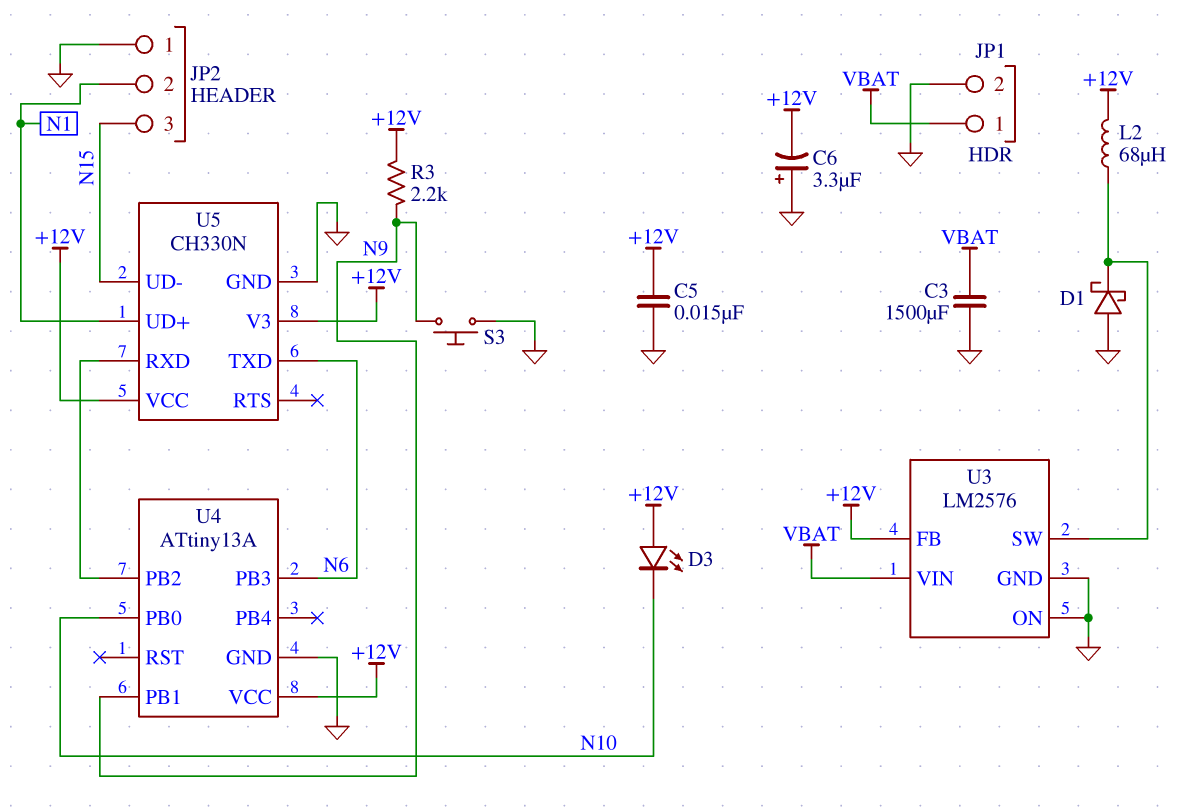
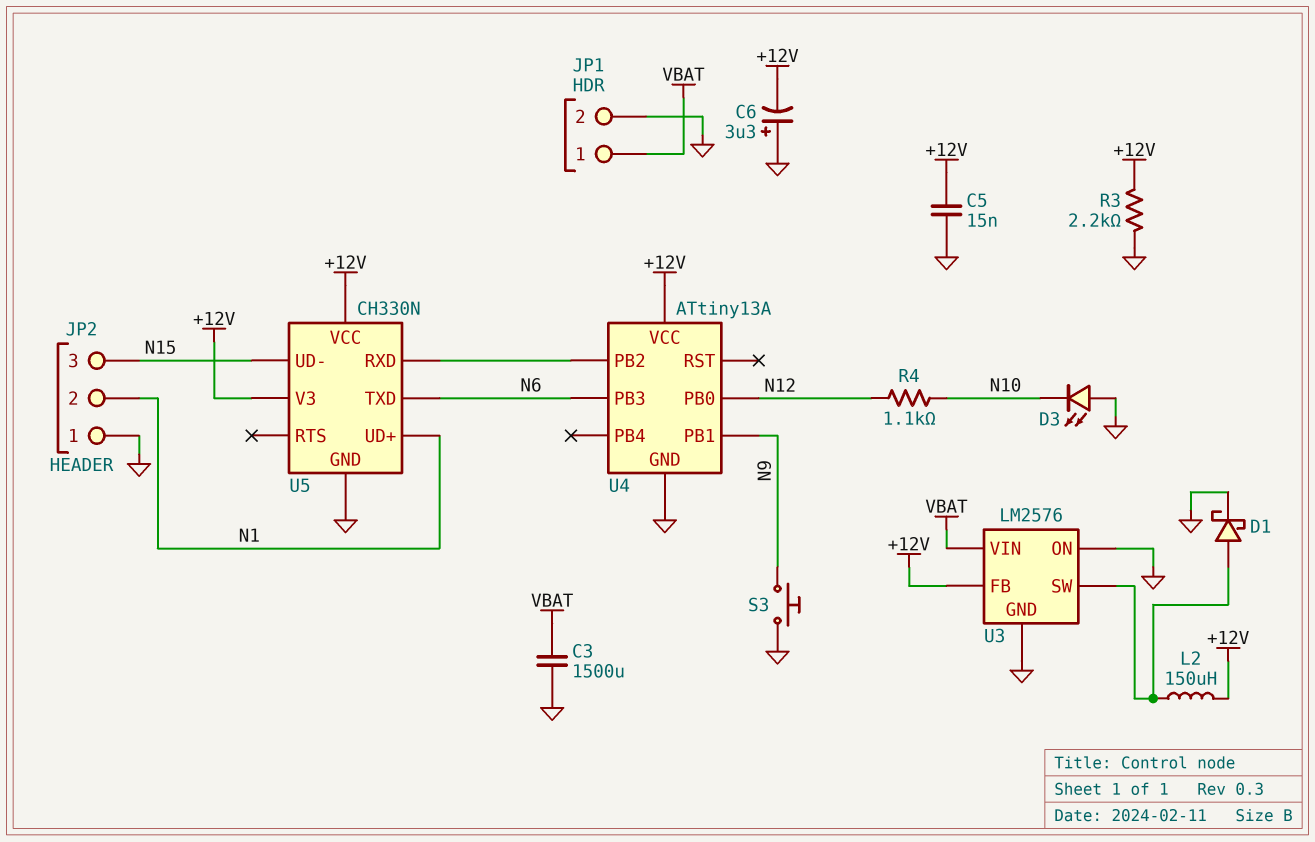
D1: schottky (A GND, K U3/SW) -> schottky (A U3/SW, K GND)
D3: LED (A +12V, K N10) -> LED (A GND, K N10)
L2: 68uH (+12V, U3/SW) -> 150uH (+12V, U3/SW)
R3: 2.2k (+12V, N9) -> 2.2k (+12V, GND)
R4: none -> 1.1k (N10, N12)
U4 pin PB0: N10 -> N12

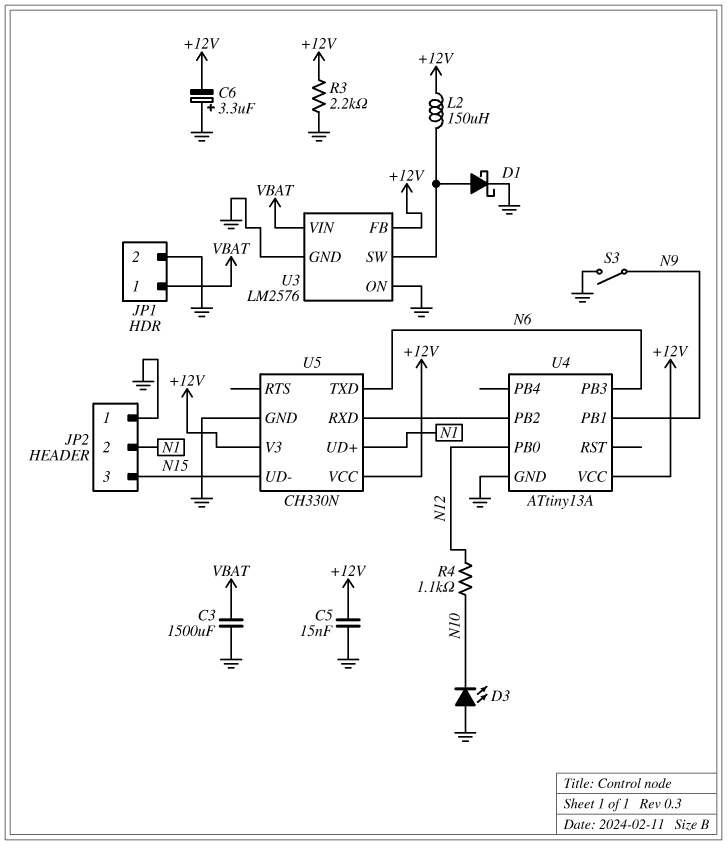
S3: button (GND, N9) -> switch (GND, N9)

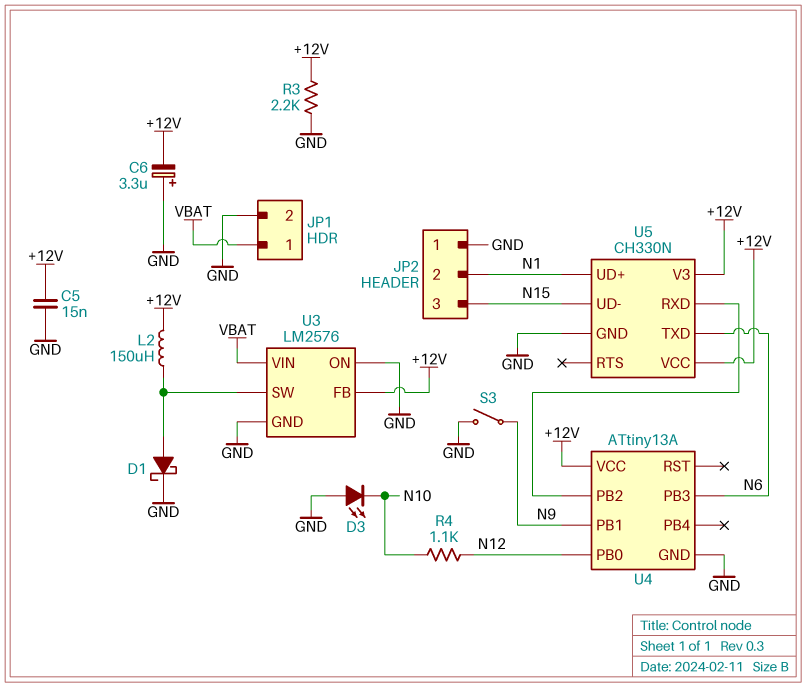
C3: 1500uF (GND, VBAT) -> none

